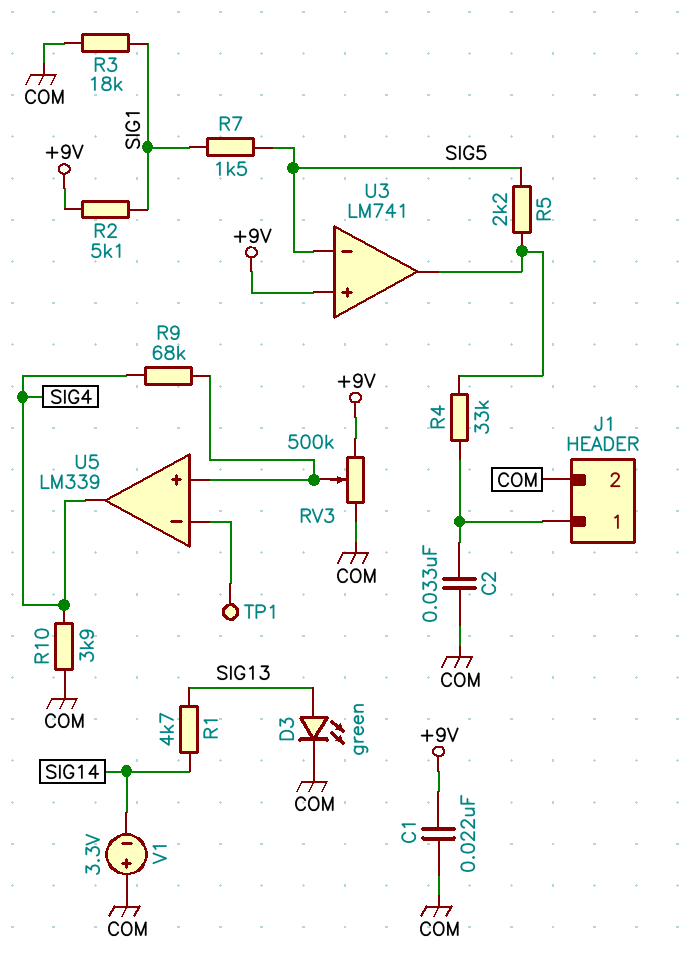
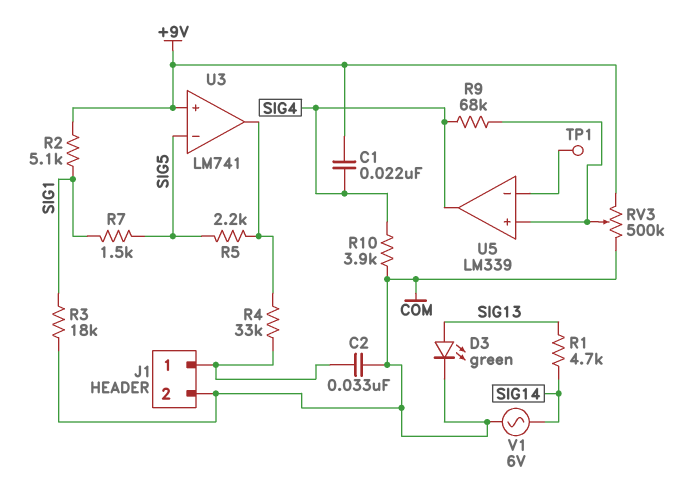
C1: 22nF (+9V, COM) -> 22nF (+9V, SIG4)
V1: 3.3V (plus COM, minus SIG14) -> AC 6V (COM, SIG14)

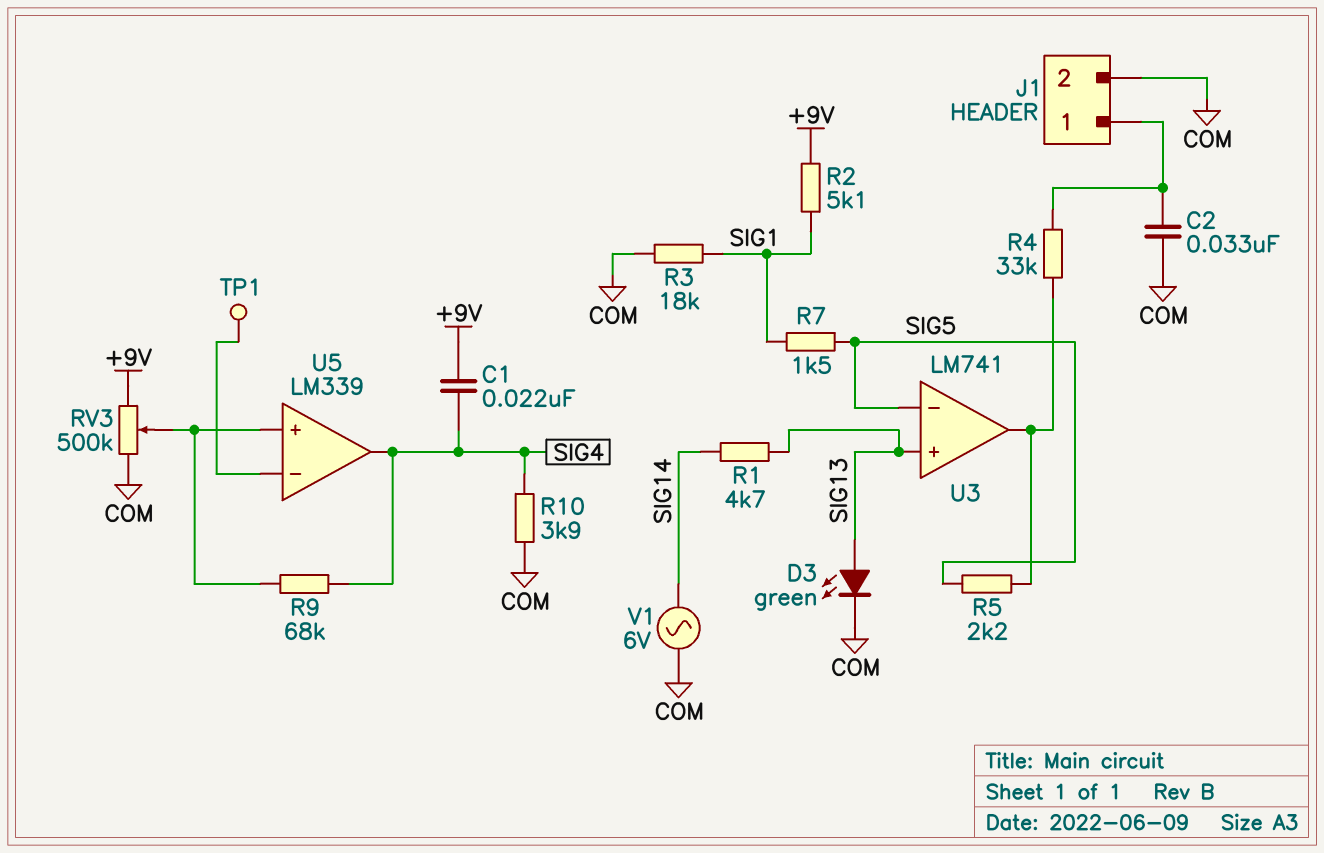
U3 pin in+: +9V -> SIG13

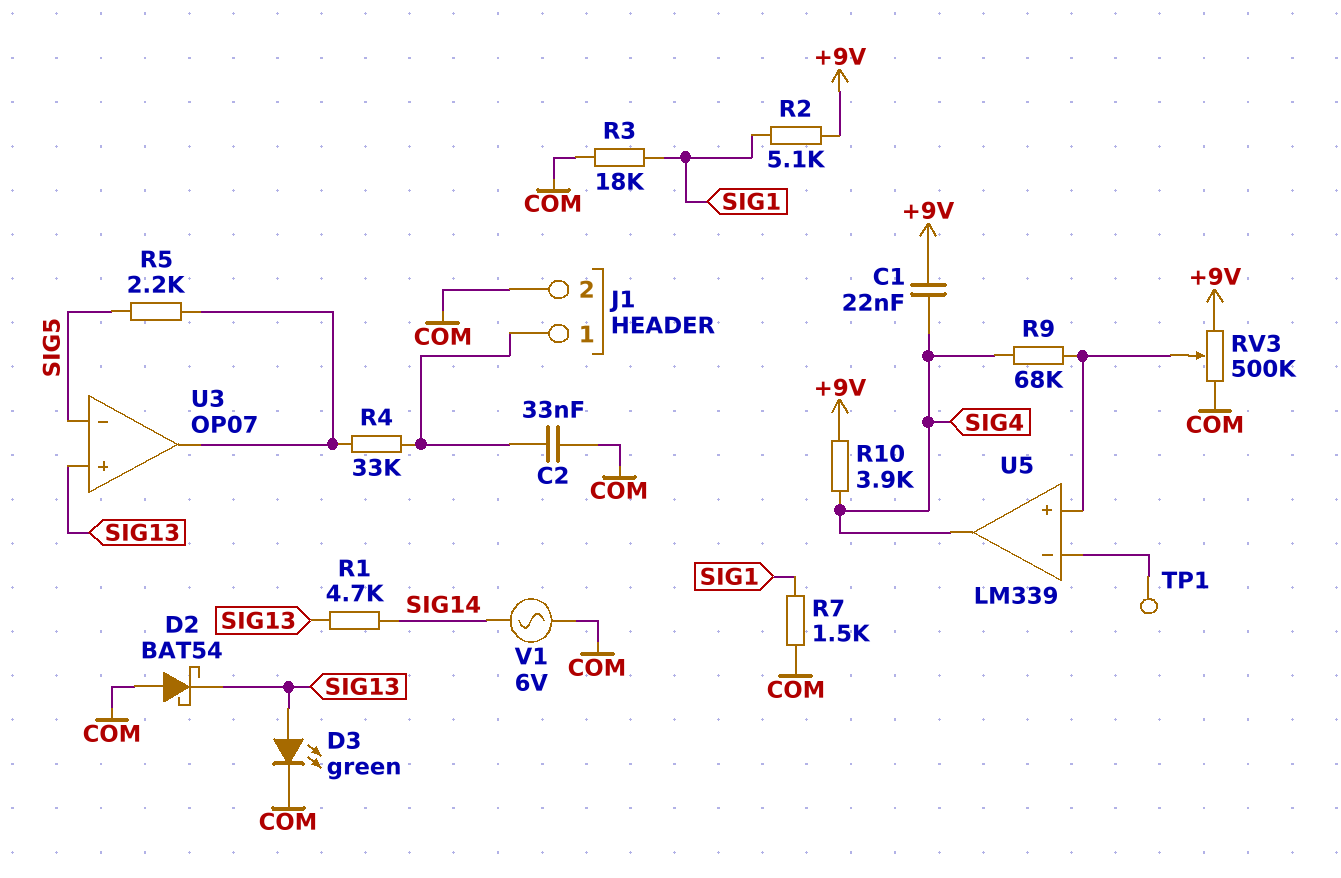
D2: none -> schottky BAT54 (A COM, K SIG13)
R7: 1.5k (SIG1, SIG5) -> 1.5k (COM, SIG1)
R10: 3.9k (COM, SIG4) -> 3.9k (+9V, SIG4)
U3: LM741 -> OP07

